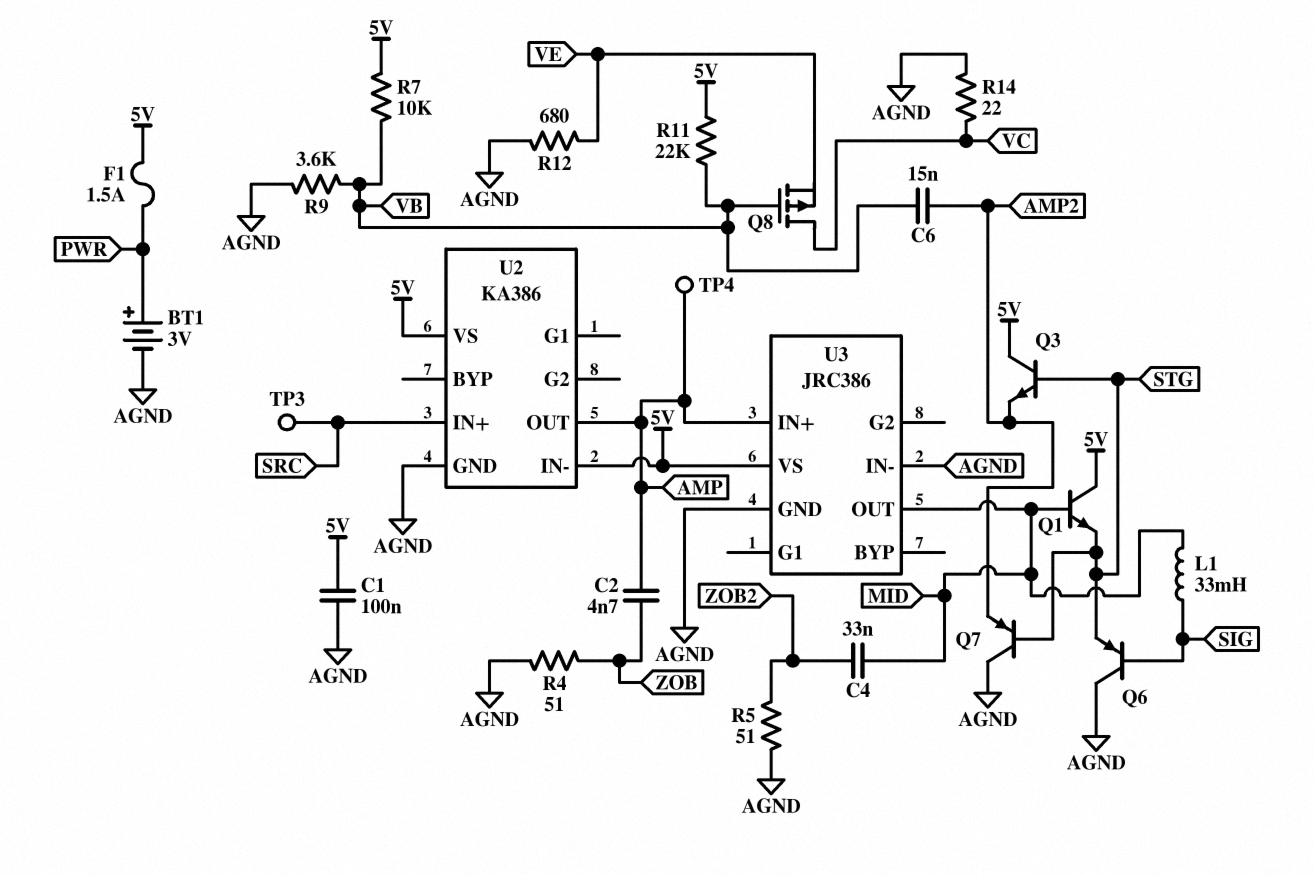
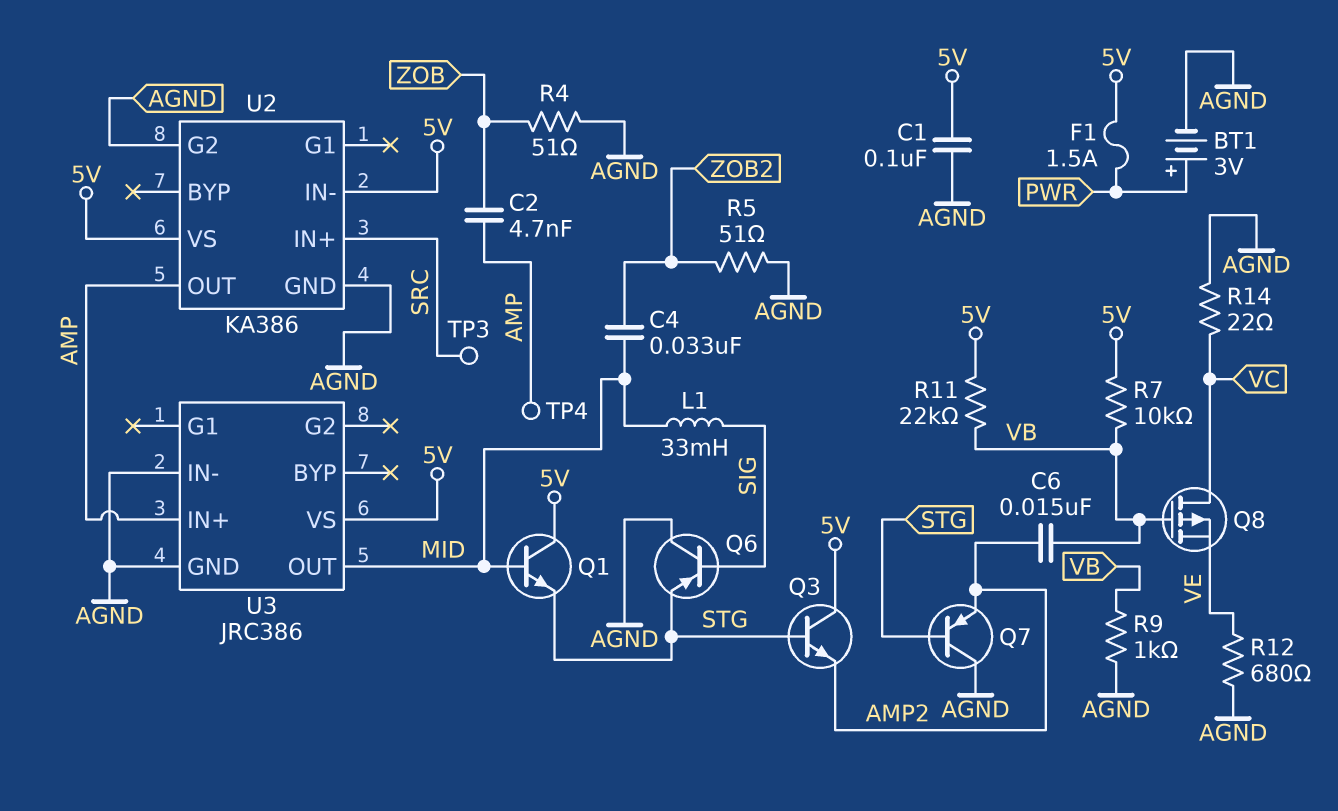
R9: 3.6k (AGND, VB) -> 1k (AGND, VB)
U2 pin G2: none -> AGND

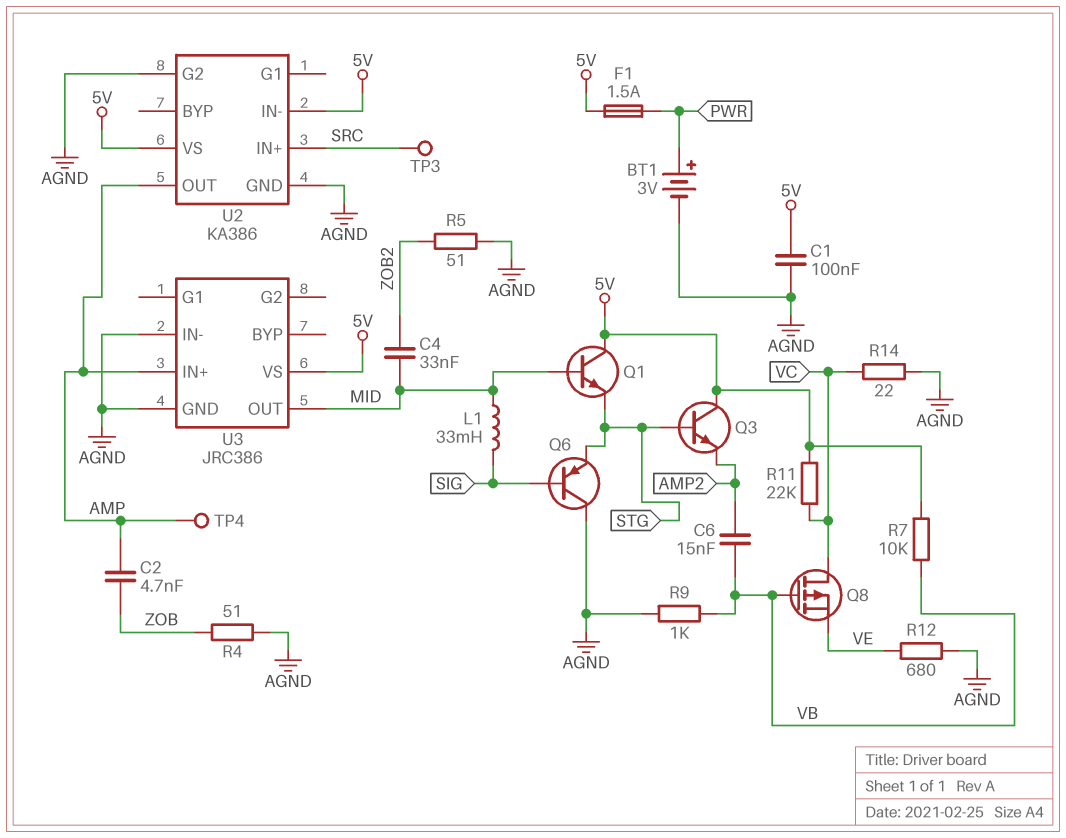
Q7: PNP (B STG, C AGND, E AMP2) -> none
R11: 22k (5V, VB) -> 22k (5V, VC)

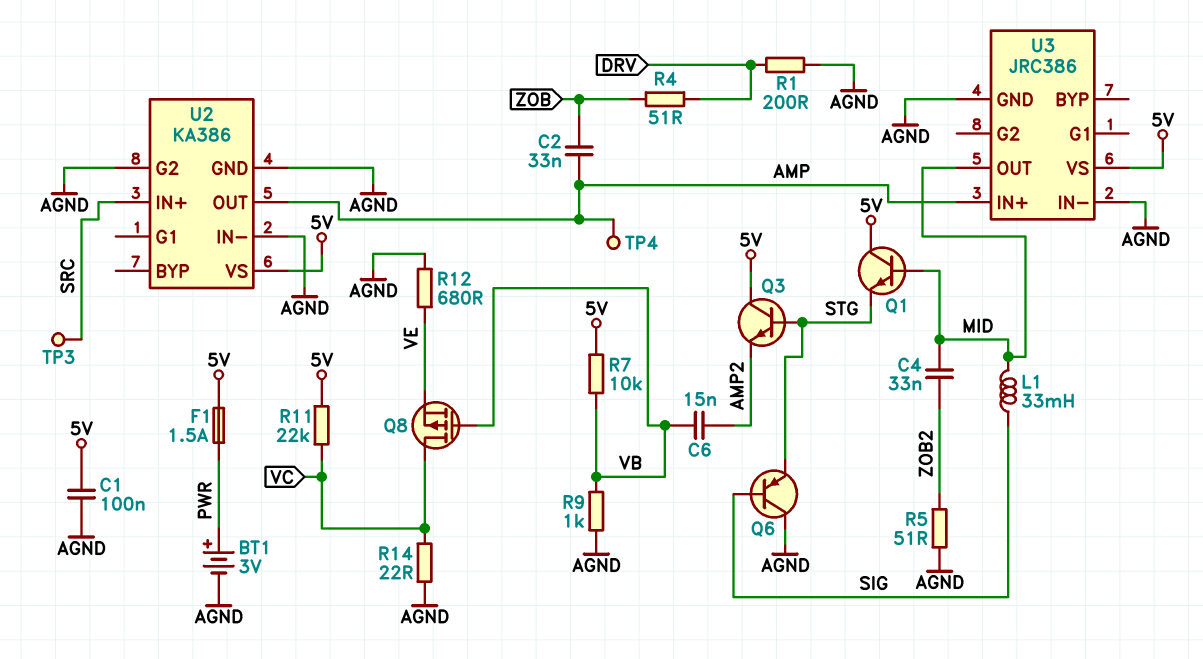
C2: 4.7nF (AMP, ZOB) -> 33nF (AMP, ZOB)
R1: none -> 200 (AGND, DRV)
R4: 51 (AGND, ZOB) -> 51 (DRV, ZOB)
U2 pin IN-: 5V -> AGND

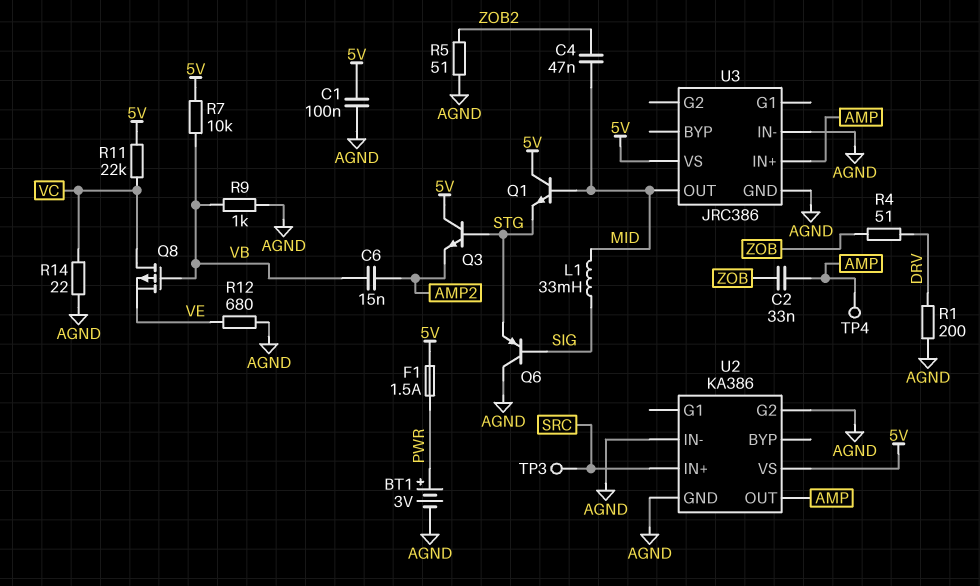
C4: 33nF (MID, ZOB2) -> 47nF (MID, ZOB2)

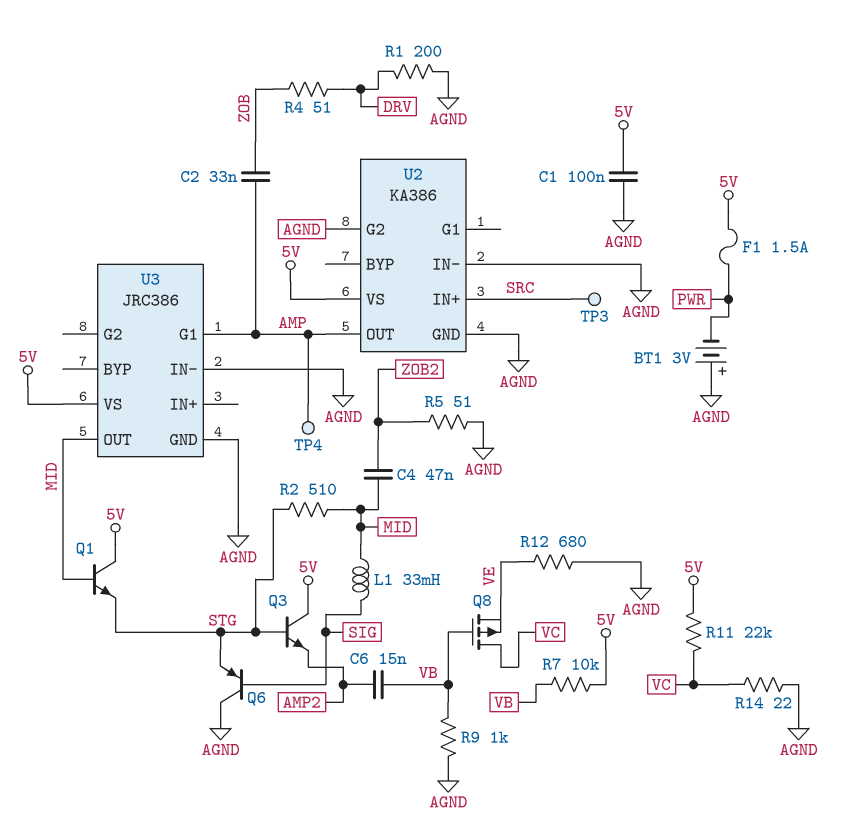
BT1: 3V (plus PWR, minus AGND) -> 3V (plus AGND, minus PWR)
R2: none -> 510 (MID, STG)
U3 pin G1: none -> AMP
U3 pin IN+: AMP -> none

